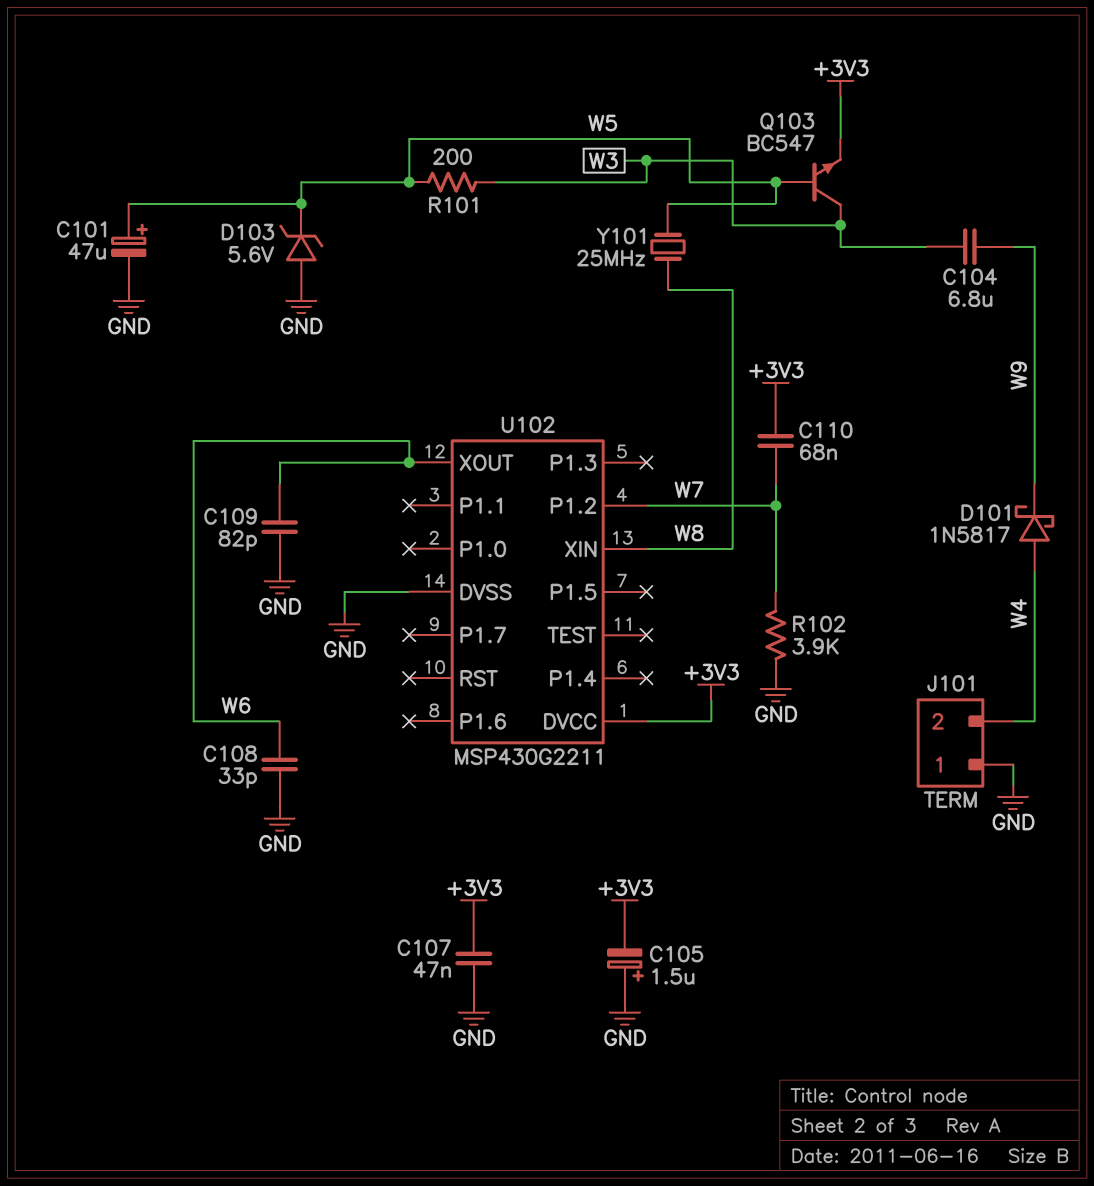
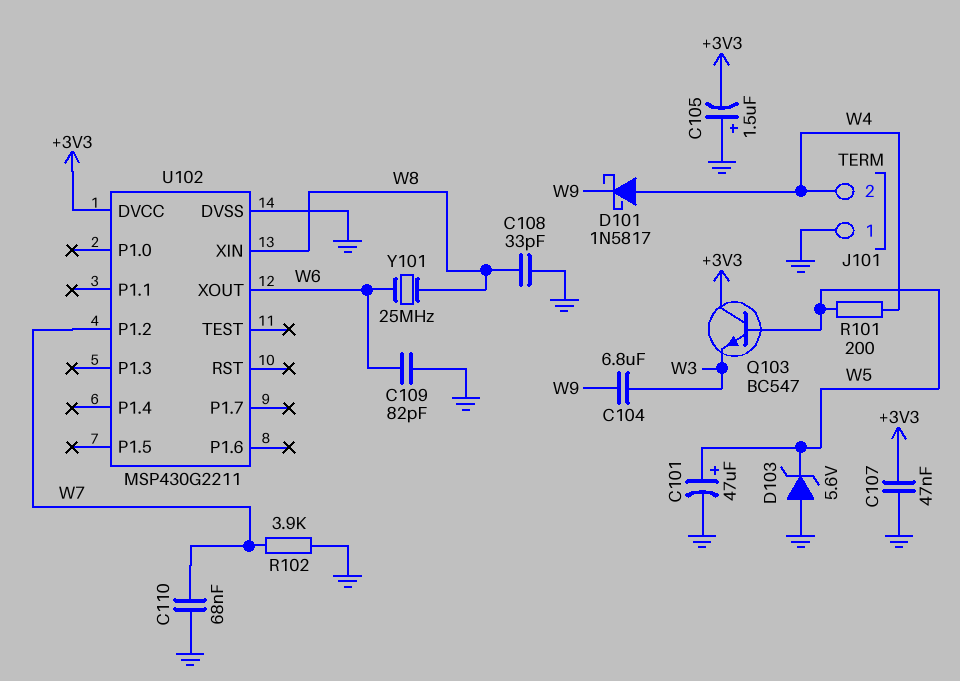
C108: 33pF (GND, W6) -> 33pF (GND, W8)
C110: 68nF (+3V3, W7) -> 68nF (GND, W7)
Q103: NPN BC547 (B W5, C W3, E +3V3) -> NPN BC547 (B W5, C +3V3, E W3)
R101: 200 (W3, W5) -> 200 (W4, W5)
Y101: 25MHz (W5, W8) -> 25MHz (W6, W8)

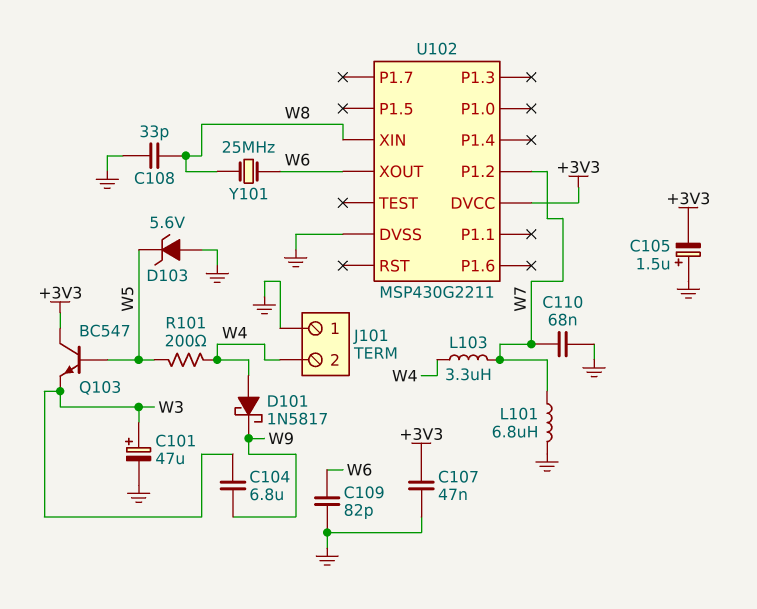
C101: 47uF (plus W5, minus GND) -> 47uF (plus W3, minus GND)
L101: none -> 6.8uH (GND, W7)
L103: none -> 3.3uH (W4, W7)
R102: 3.9k (GND, W7) -> none

